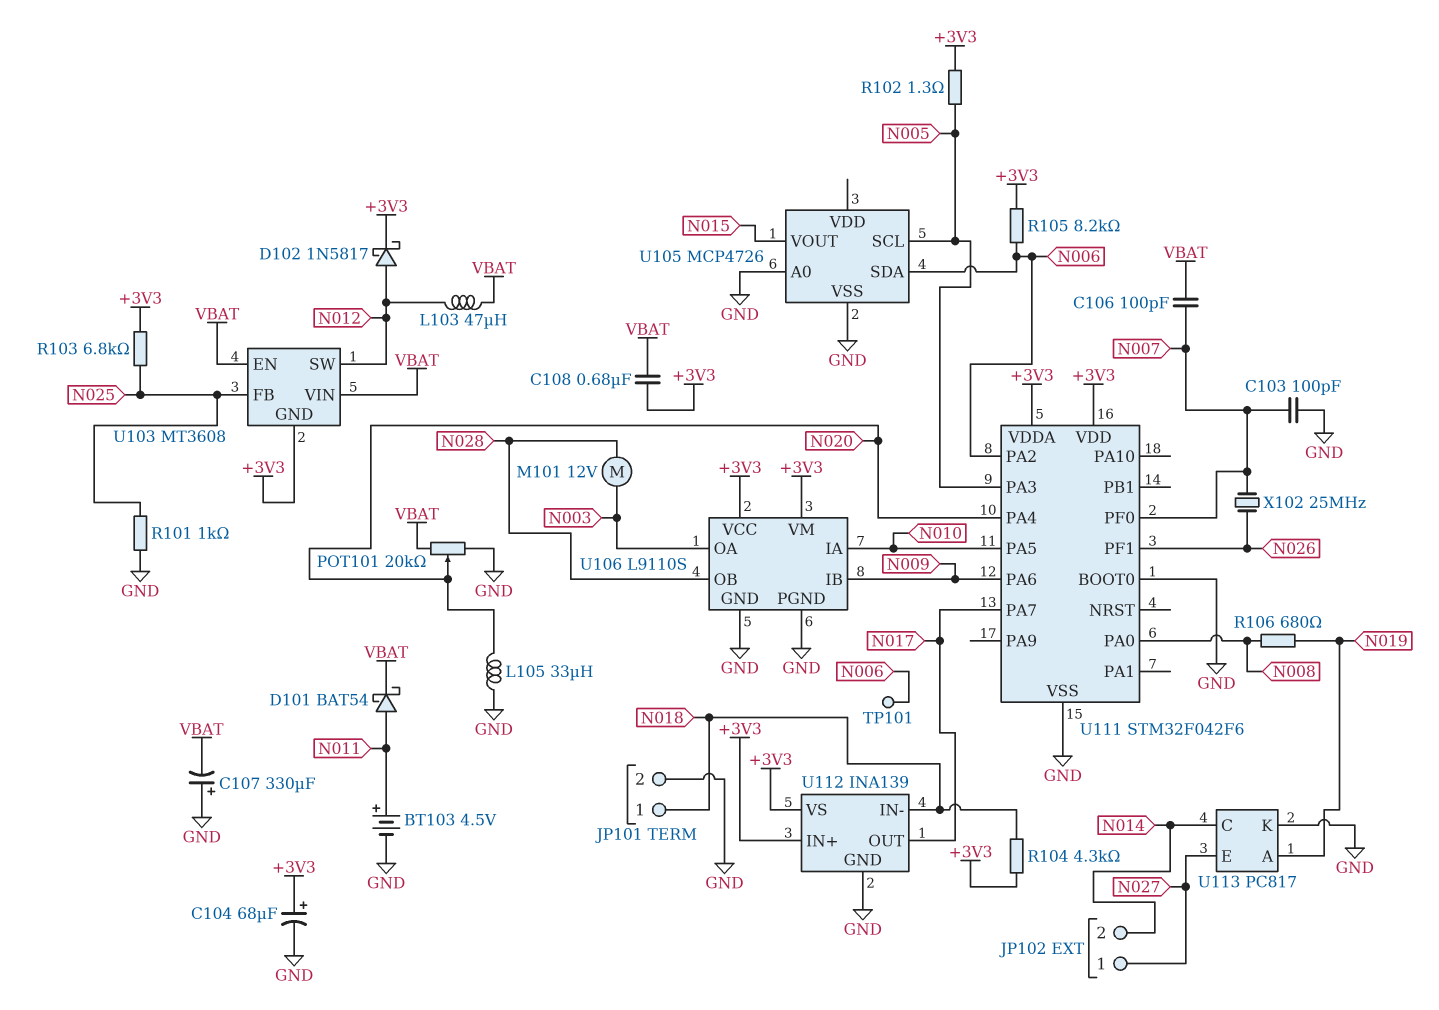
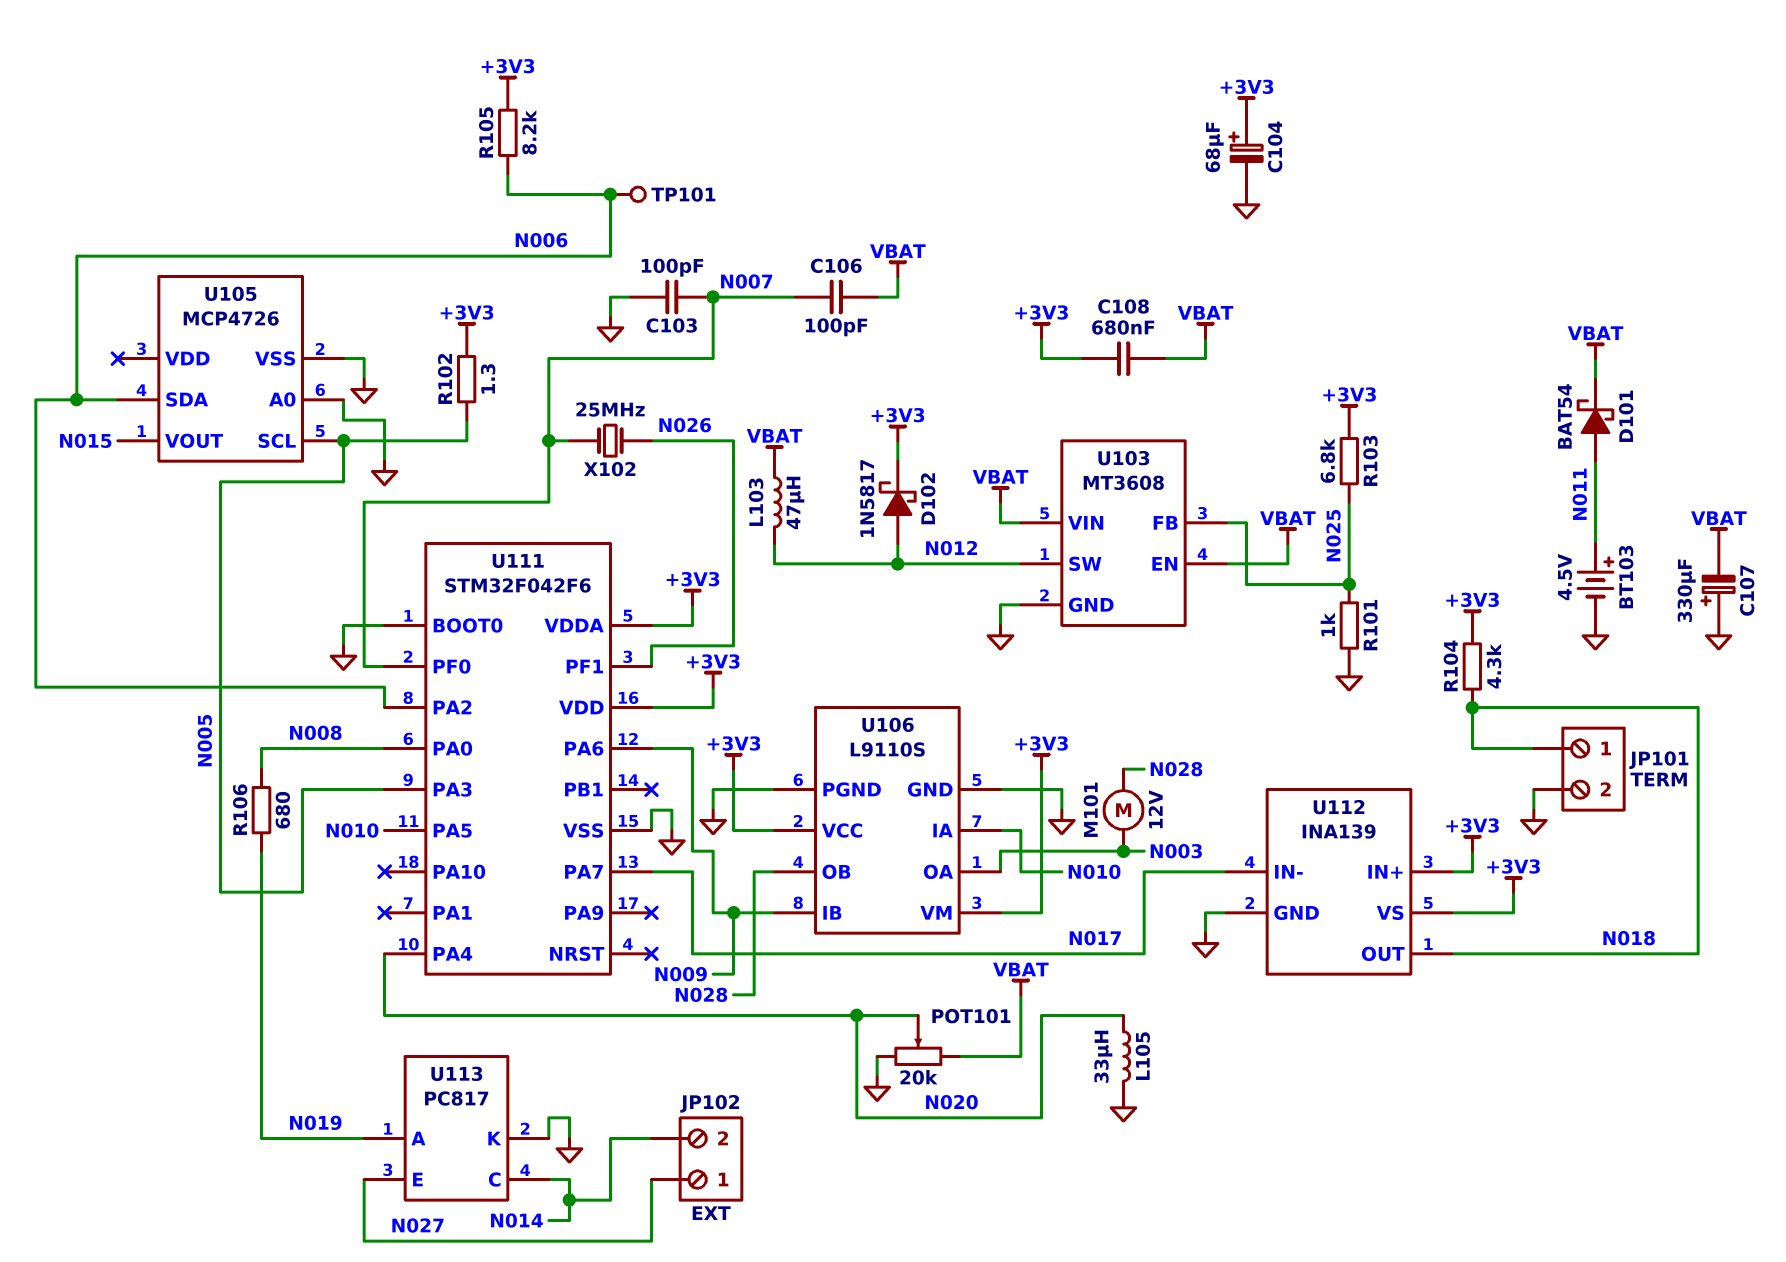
U103 pin GND: +3V3 -> GND
U112 pin IN-: N018 -> N017
U112 pin OUT: N017 -> N018

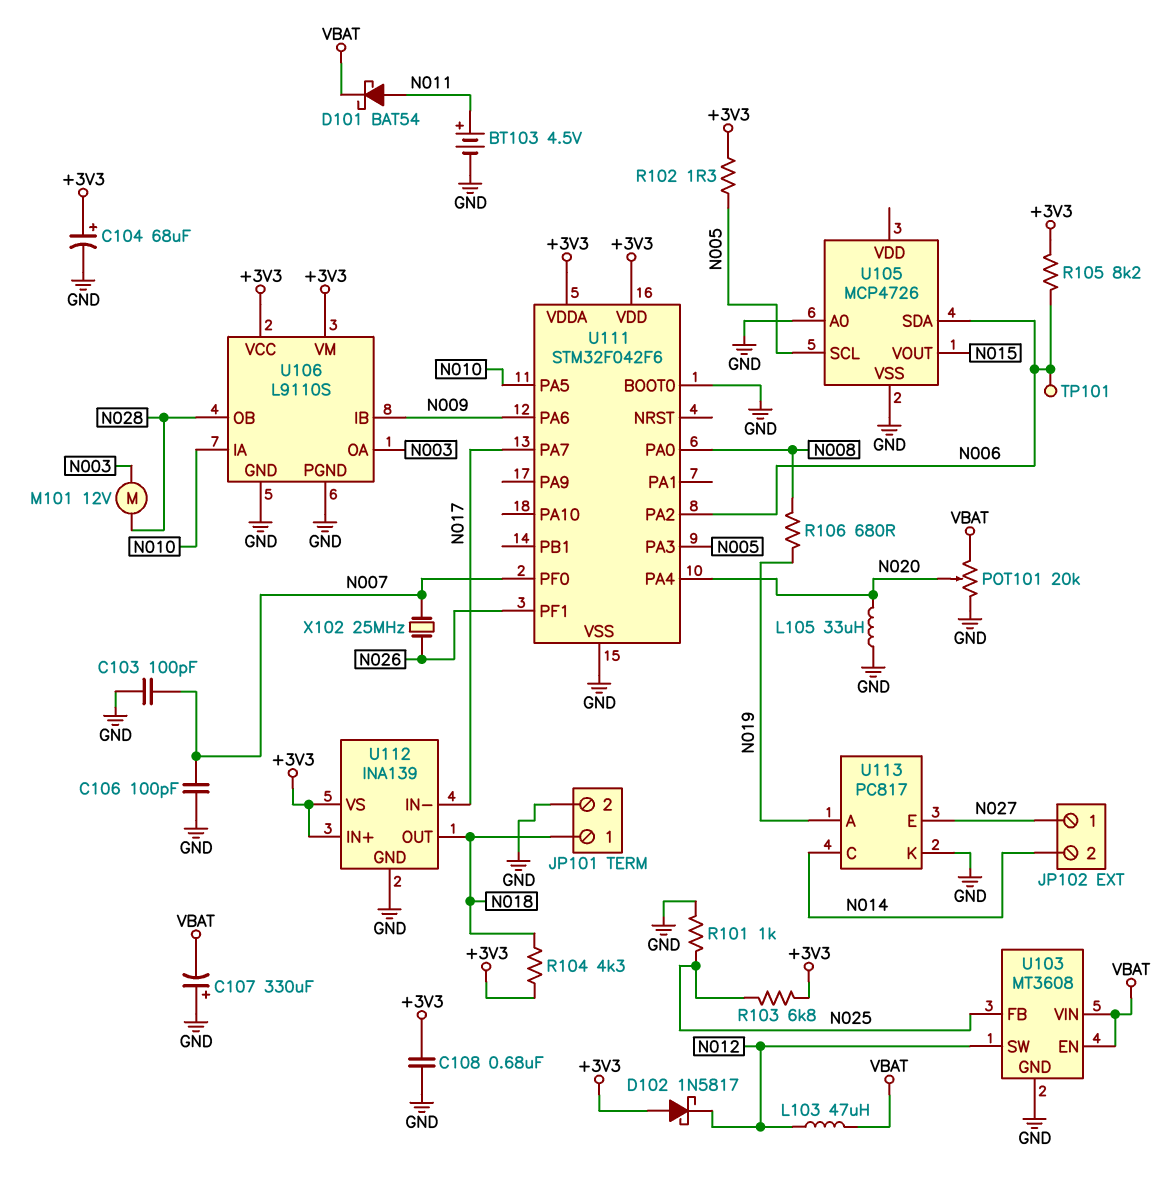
C106: 100pF (N007, VBAT) -> 100pF (GND, N007)
C108: 680nF (+3V3, VBAT) -> 680nF (+3V3, GND)
D102: schottky 1N5817 (A N012, K +3V3) -> schottky 1N5817 (A +3V3, K N012)

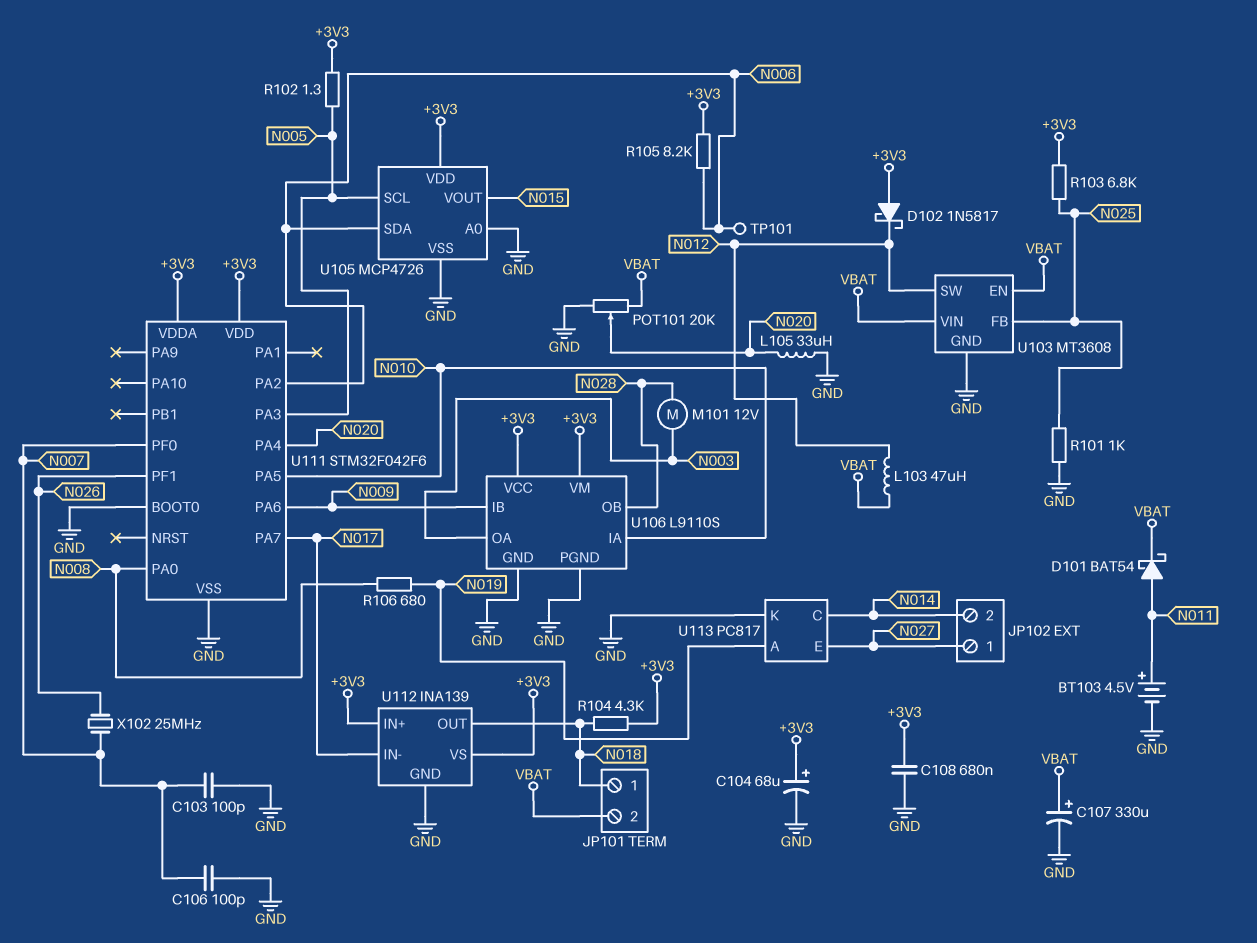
C107: 330uF (plus GND, minus VBAT) -> 330uF (plus VBAT, minus GND)
JP101 pin 2: GND -> VBAT
U105 pin VDD: none -> +3V3

